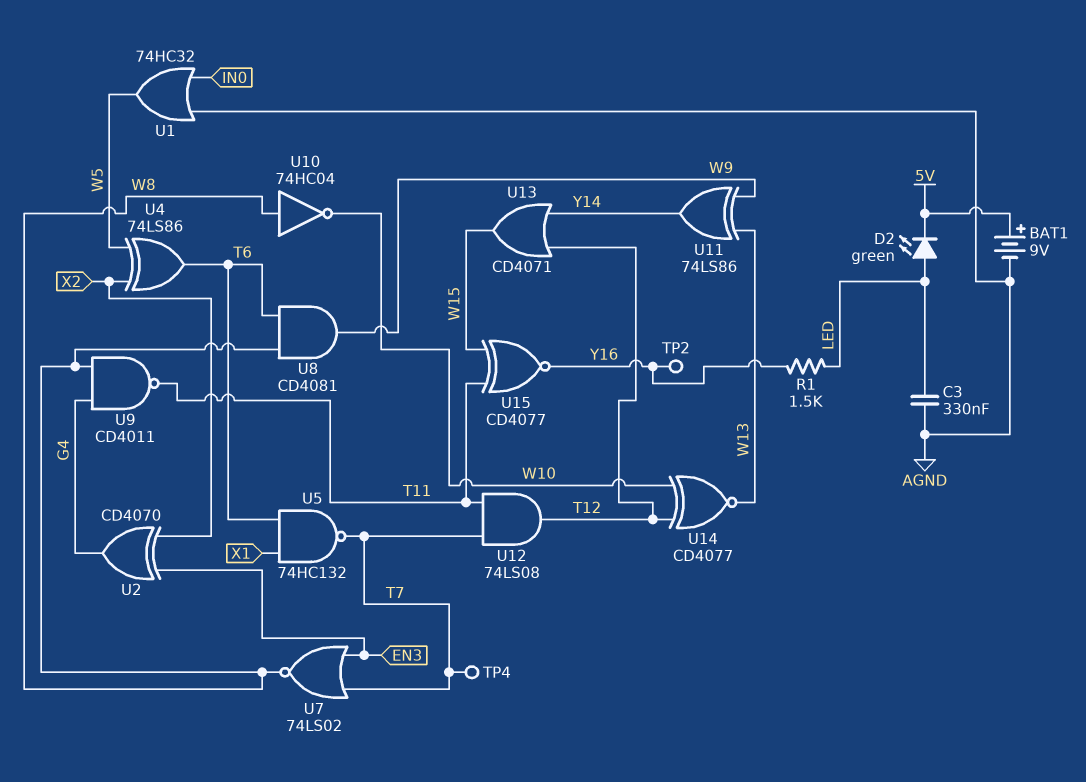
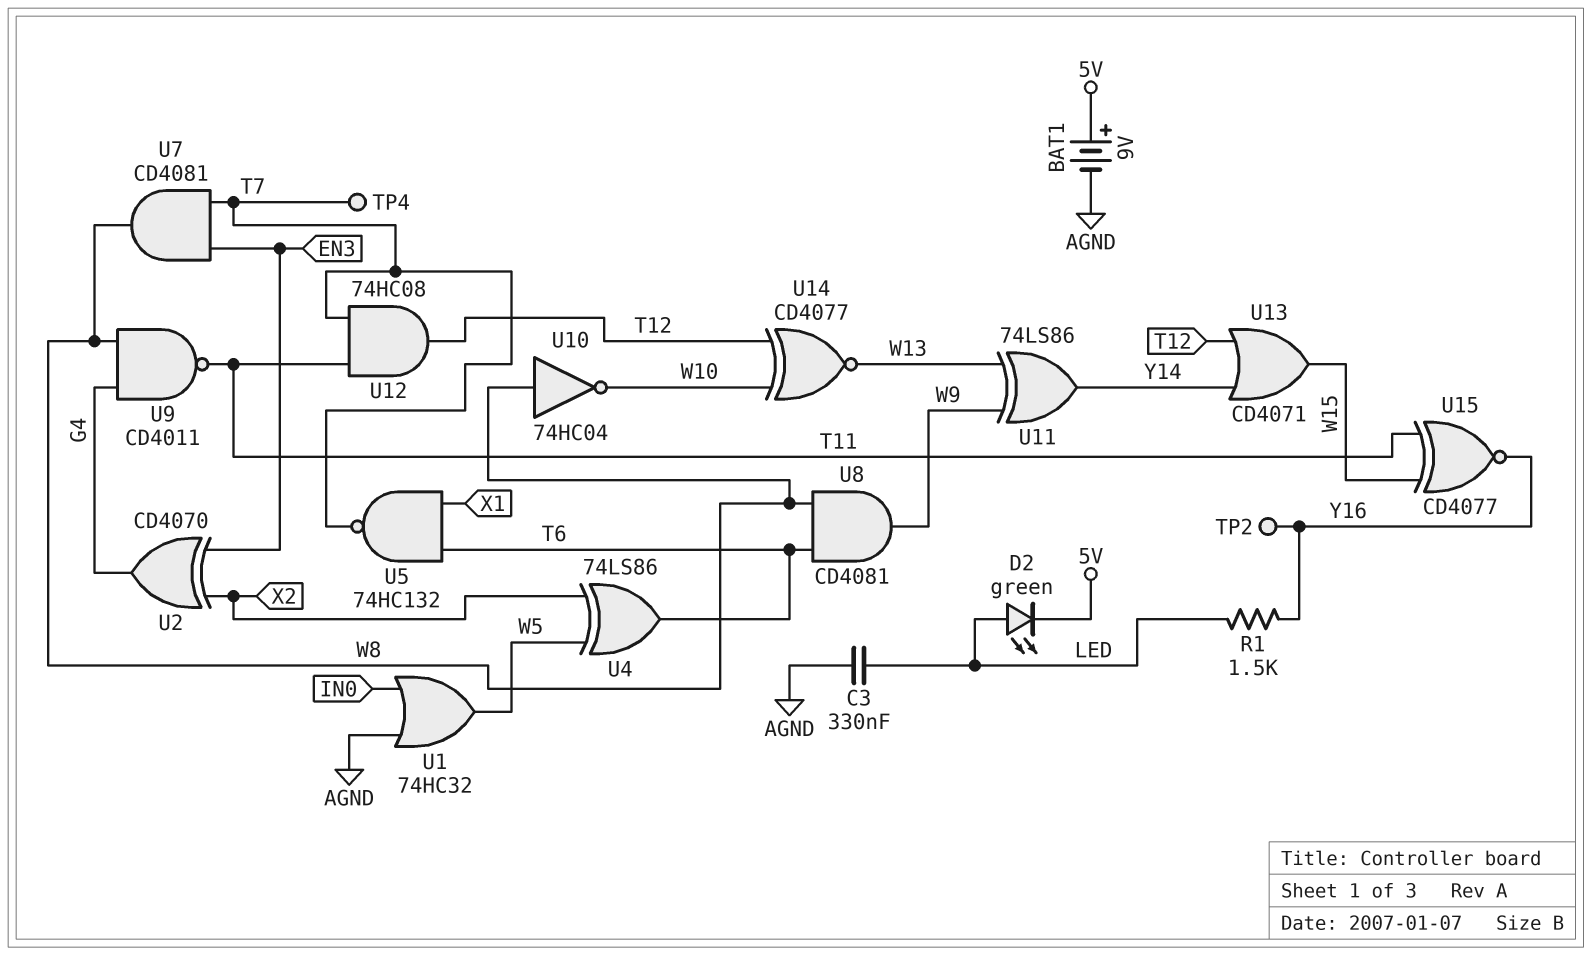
U7: NOR 74LS02 (in EN3, in T7, out W8) -> AND CD4081 (in EN3, in T7, out W8)
U12: AND 74LS08 (in T7, in T11, out T12) -> AND 74HC08 (in T7, in T11, out T12)

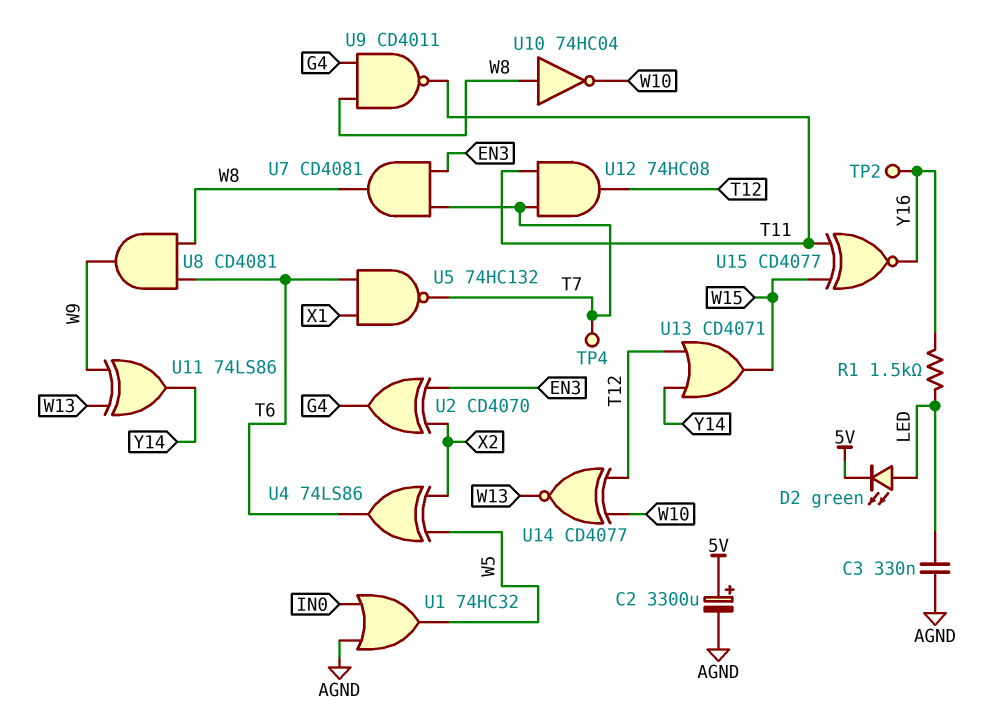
BAT1: 9V (plus 5V, minus AGND) -> none
C2: none -> 3300uF (plus 5V, minus AGND)

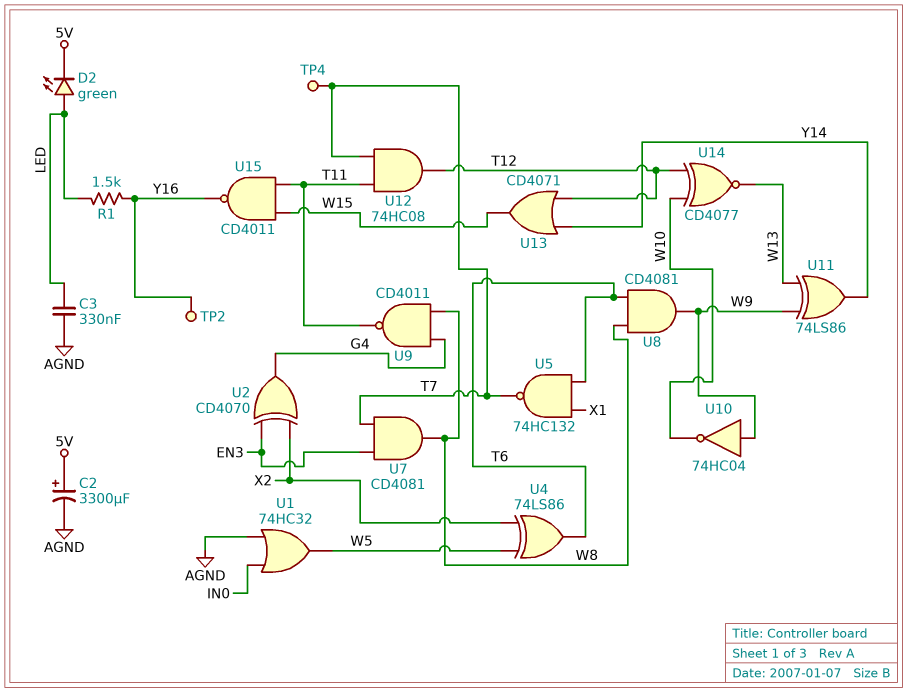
U10: NOT 74HC04 (in W8, out W10) -> NOT 74HC04 (in W9, out W10)
U15: XNOR CD4077 (in T11, in W15, out Y16) -> NAND CD4011 (in T11, in W15, out Y16)

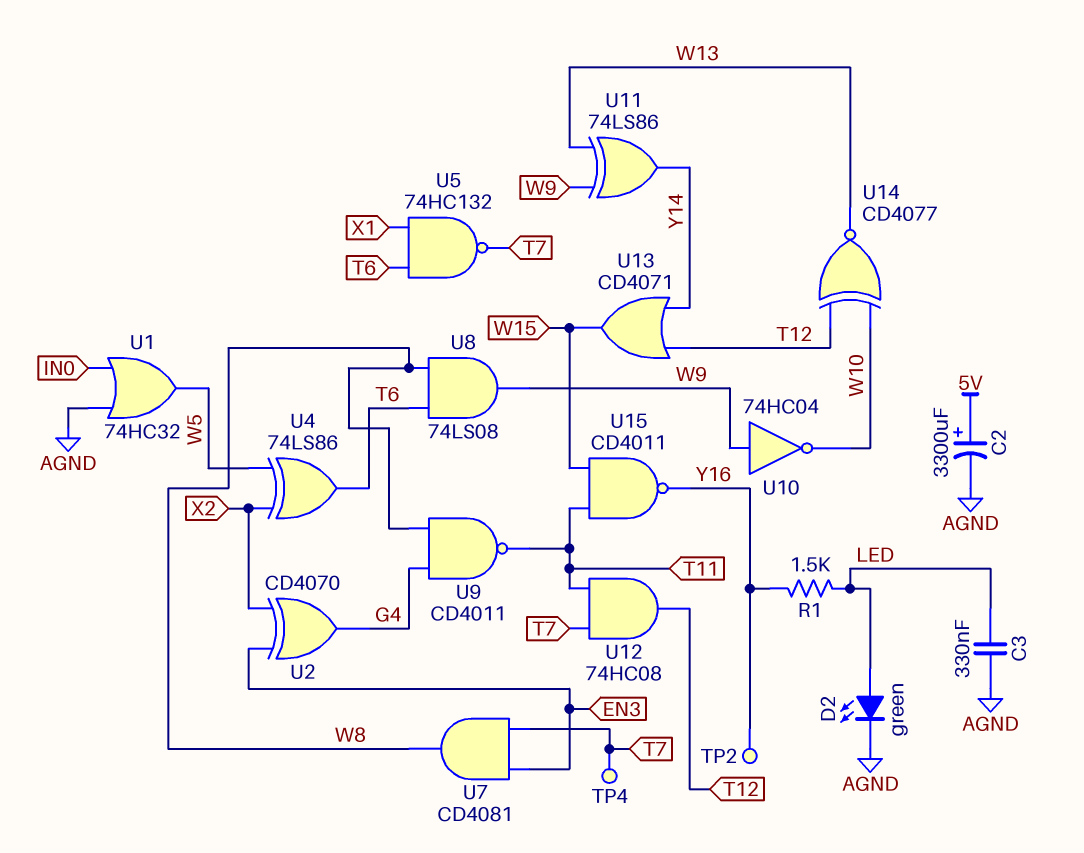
D2: LED green (A LED, K 5V) -> LED green (A LED, K AGND)
U8: AND CD4081 (in T6, in W8, out W9) -> AND 74LS08 (in T6, in W8, out W9)

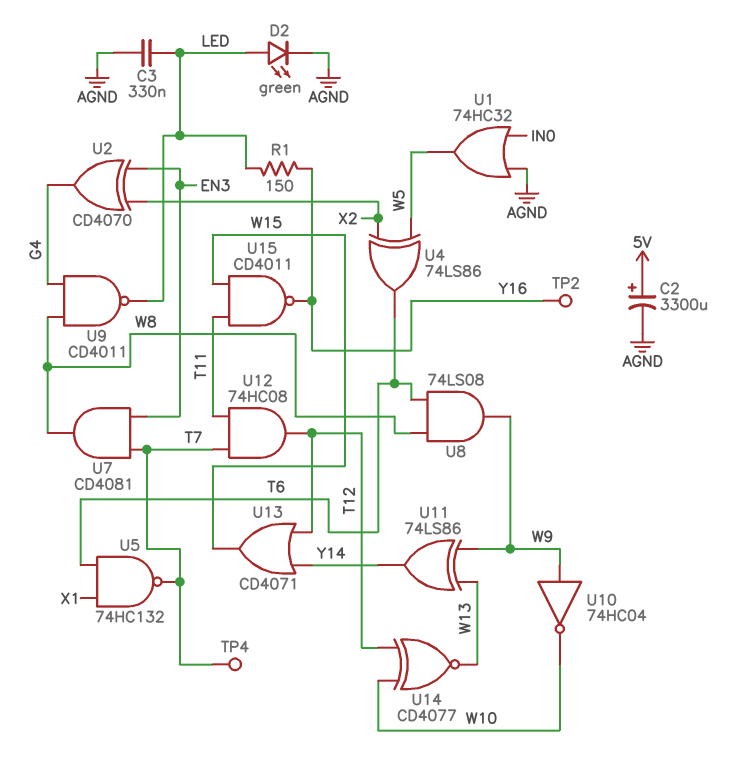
R1: 1.5k (LED, Y16) -> 150 (LED, Y16)
U9: NAND CD4011 (in G4, in W8, out T11) -> NAND CD4011 (in G4, in W8, out LED)

